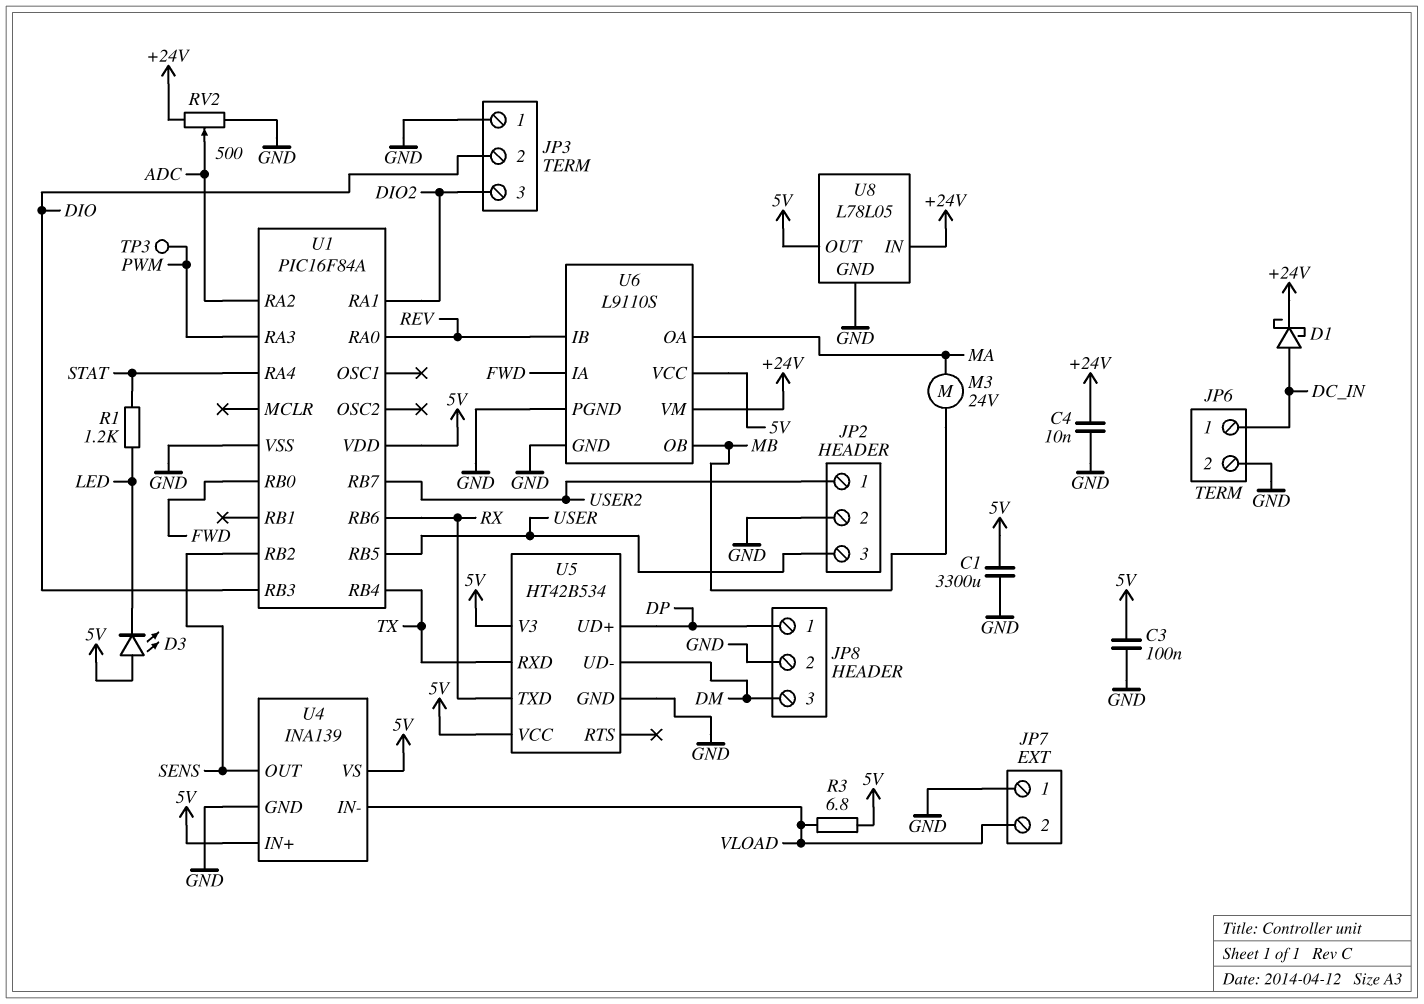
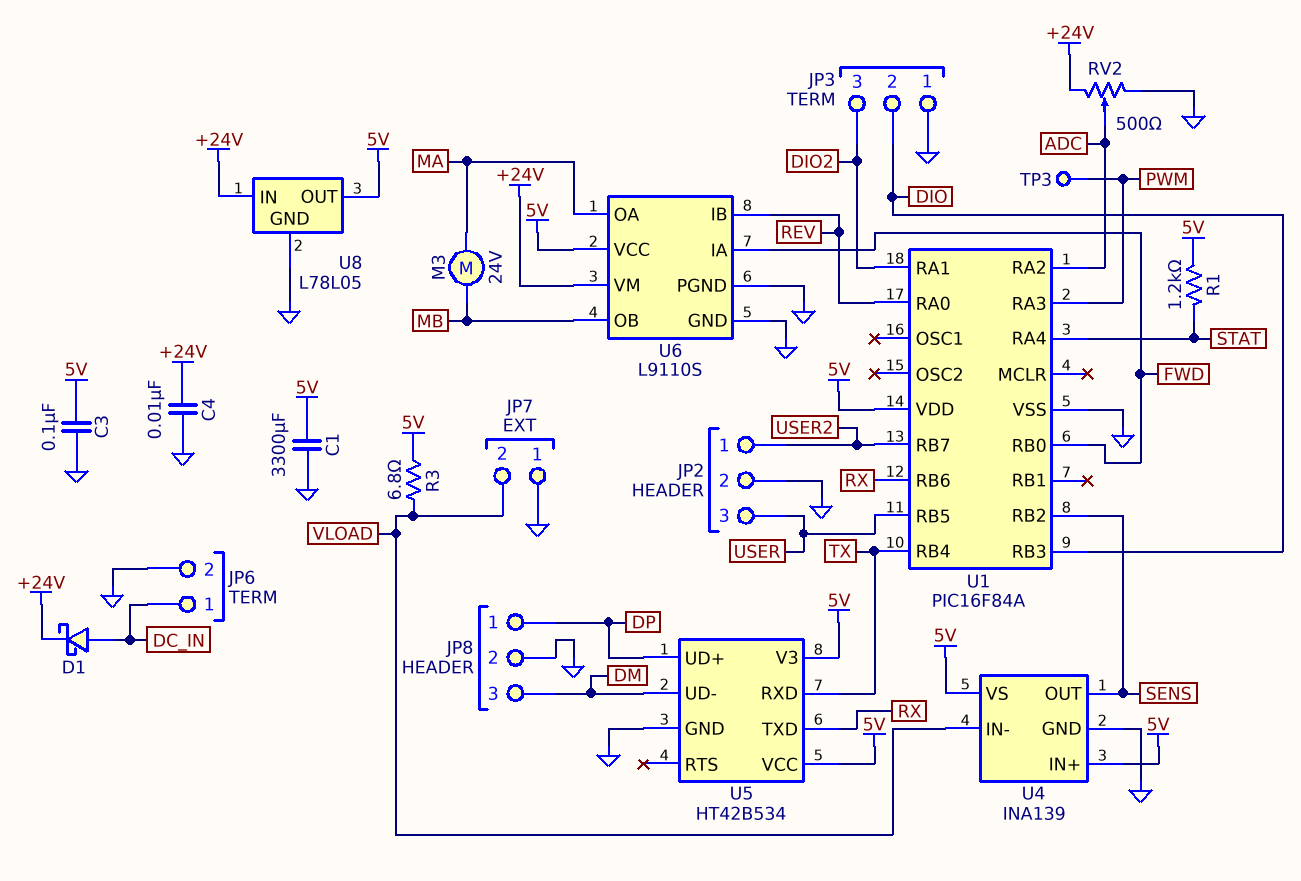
D3: LED (A 5V, K LED) -> none
R1: 1.2k (LED, STAT) -> 1.2k (5V, STAT)

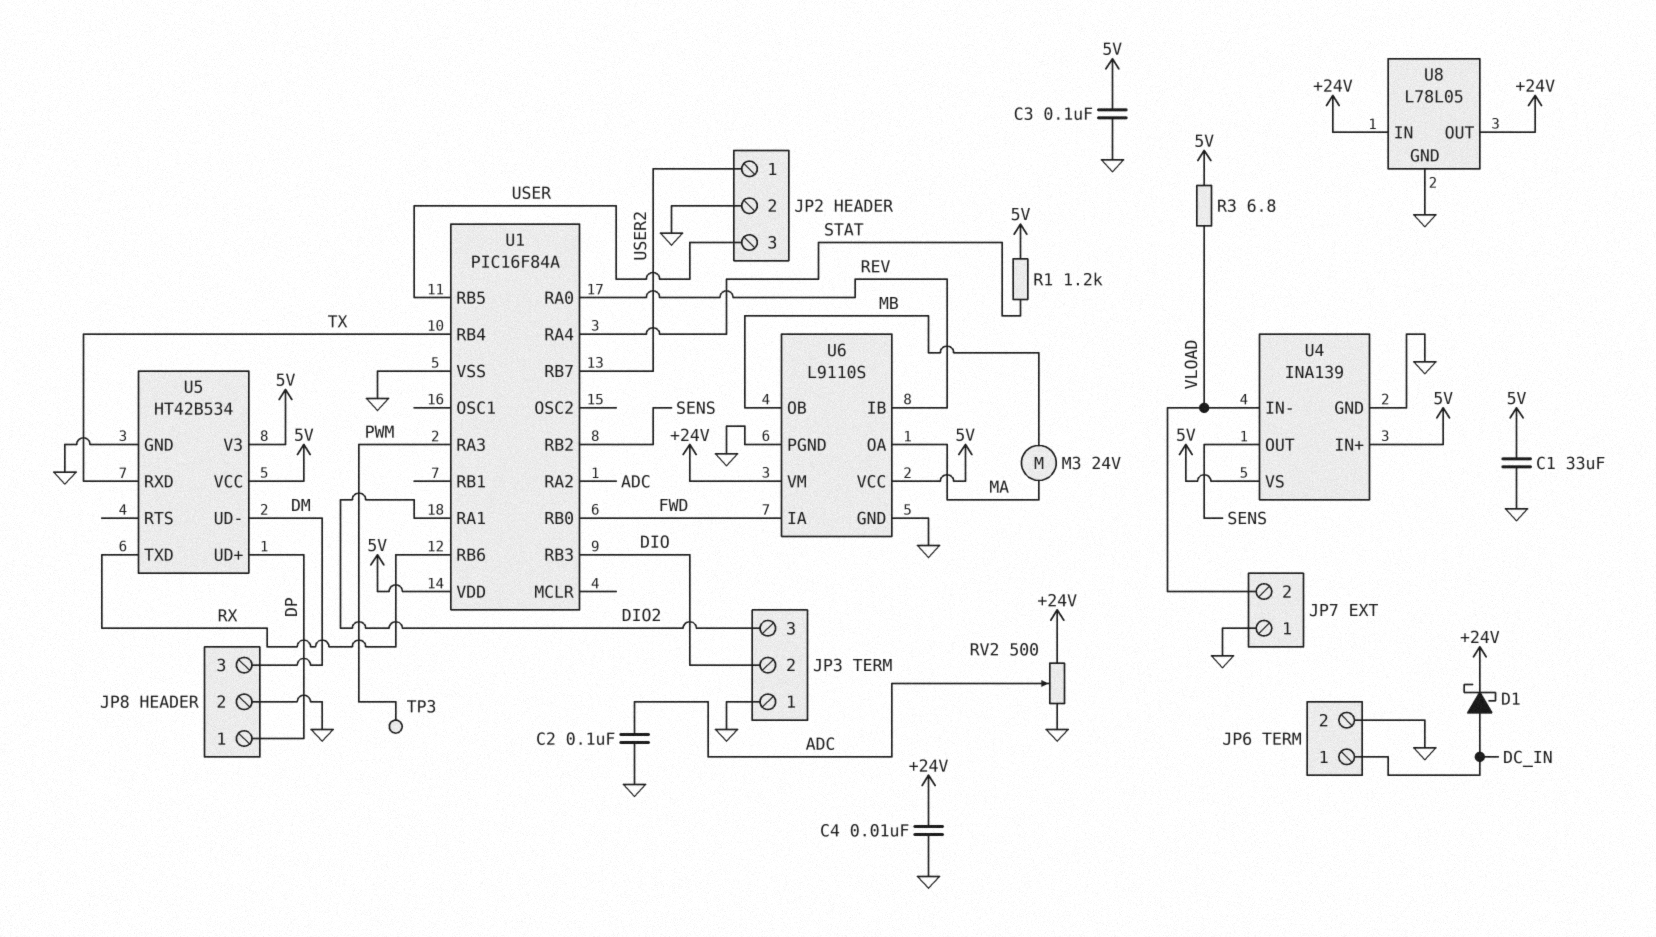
C1: 3300uF (5V, GND) -> 33uF (5V, GND)
C2: none -> 100nF (ADC, GND)
U8 pin OUT: 5V -> +24V

